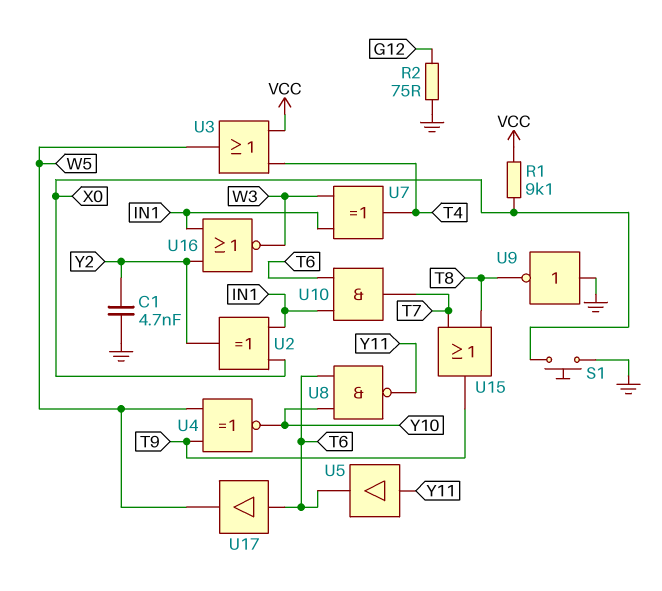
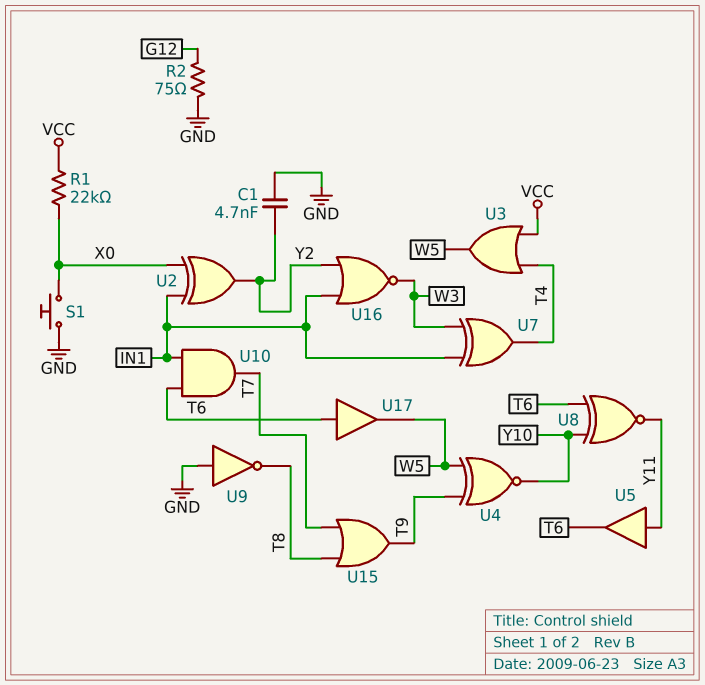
R1: 9.1k (VCC, X0) -> 22k (VCC, X0)
U8: NAND (in T6, in Y10, out Y11) -> XNOR (in T6, in Y10, out Y11)

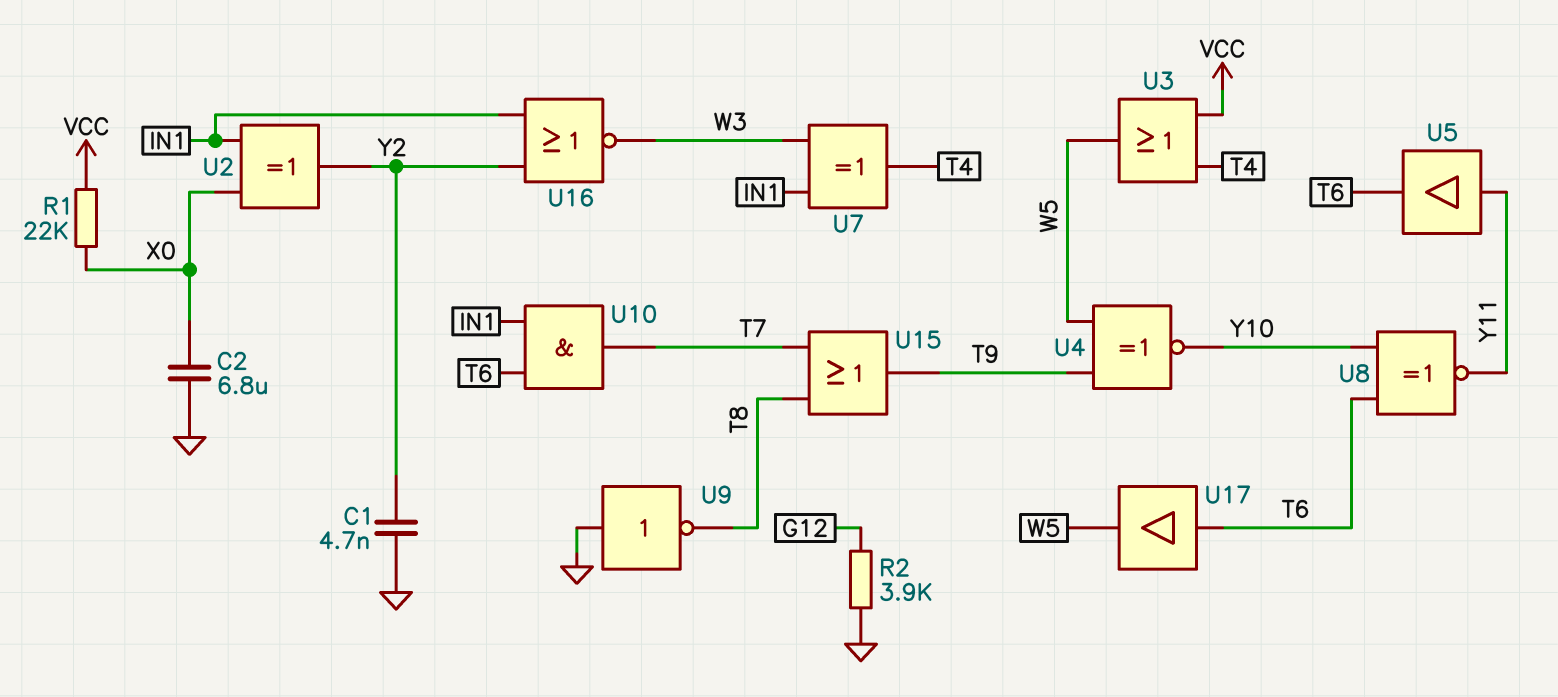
C2: none -> 6.8uF (GND, X0)
R2: 75 (G12, GND) -> 3.9k (G12, GND)
S1: button (GND, X0) -> none

